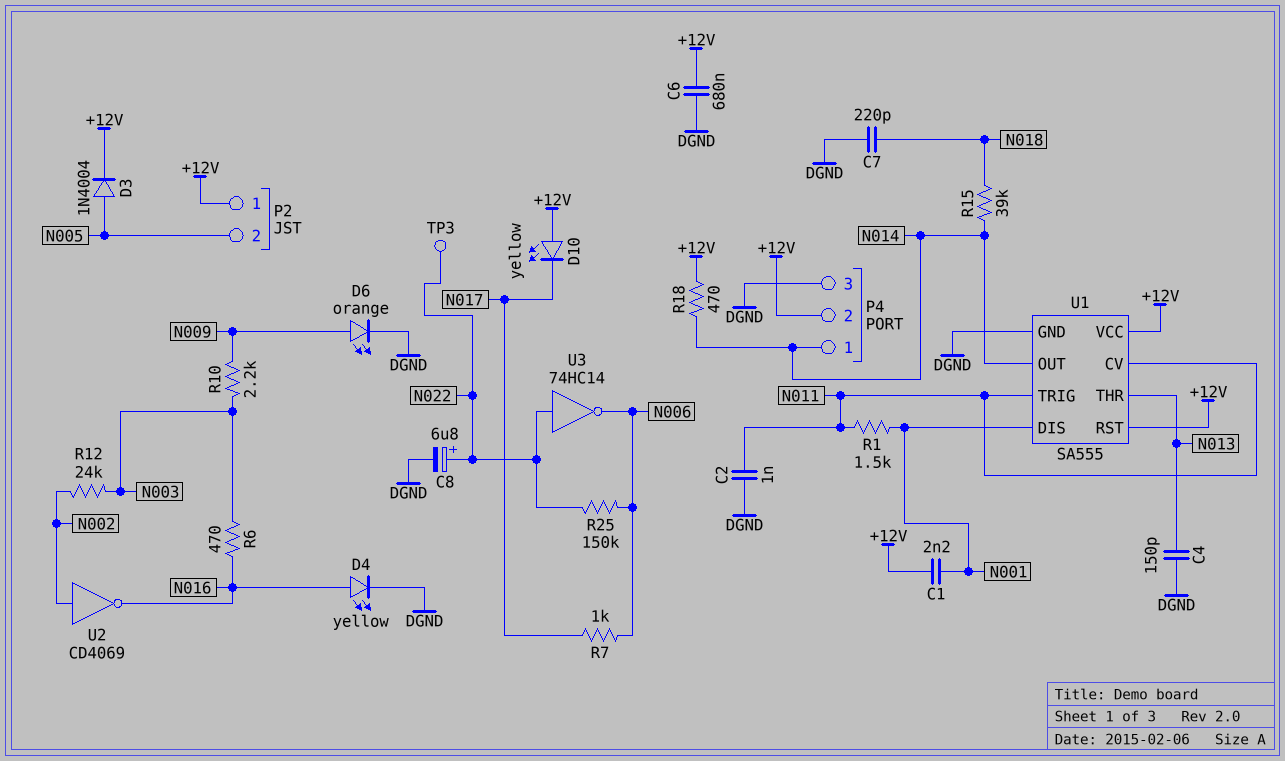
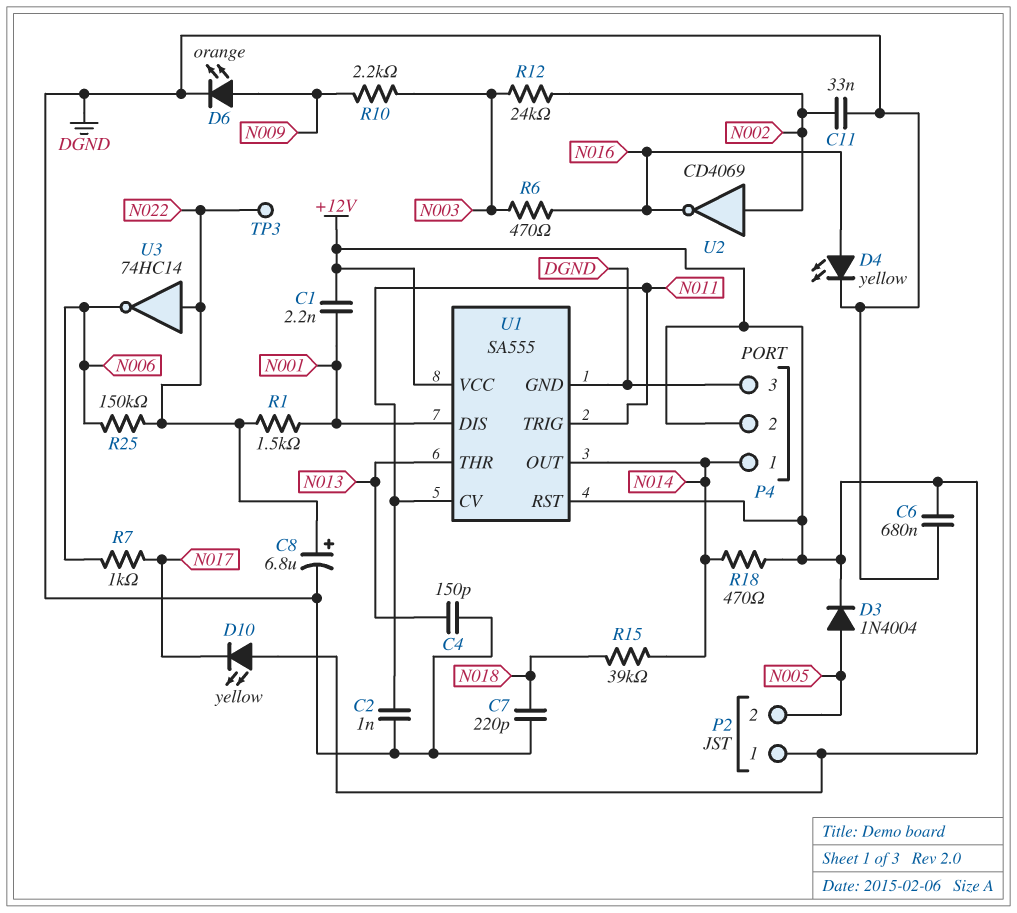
C11: none -> 33nF (DGND, N002)
R1: 1.5k (N001, N011) -> 1.5k (N001, N022)

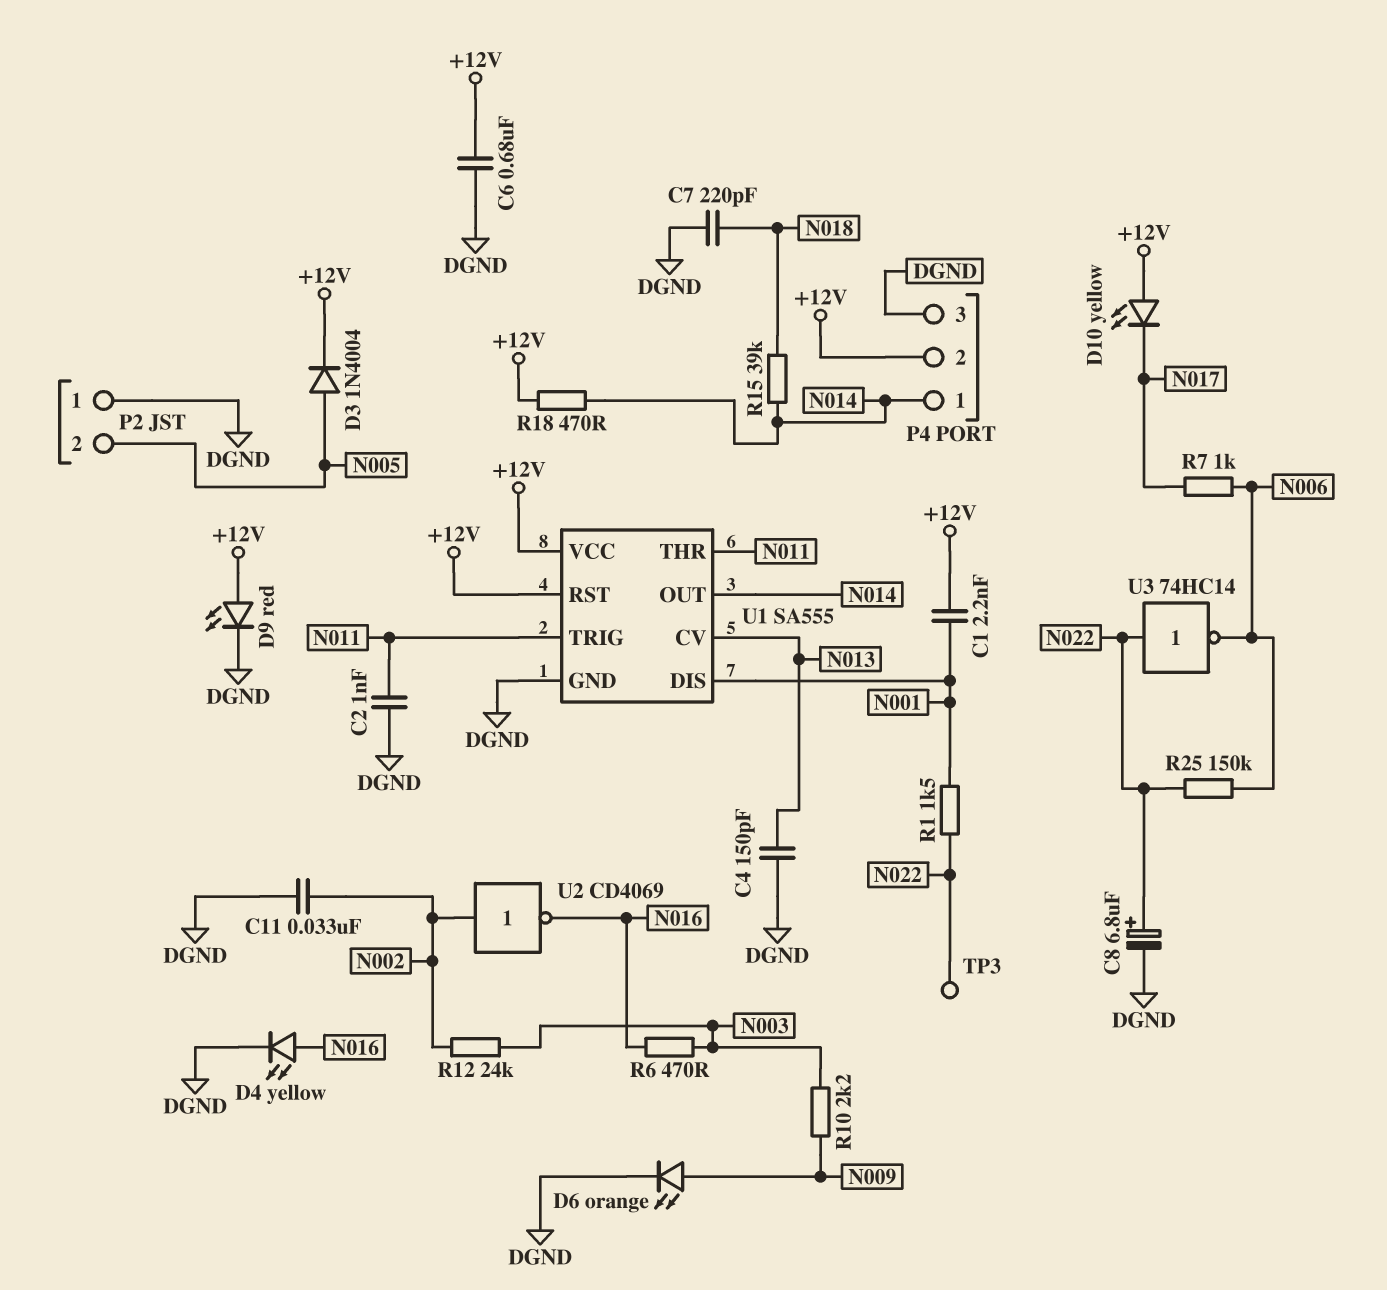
D9: none -> LED red (A +12V, K DGND)
P2 pin 1: +12V -> DGND
U1 pin CV: N011 -> N013
U1 pin THR: N013 -> N011

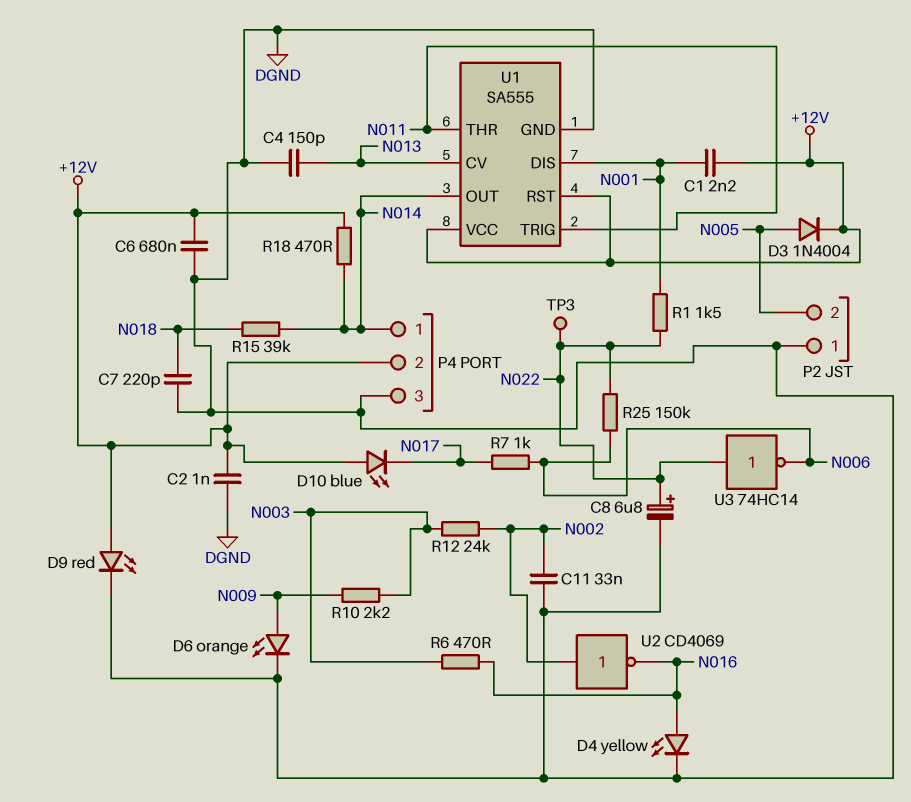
C2: 1nF (DGND, N011) -> 1nF (+12V, DGND)
D10: LED yellow (A +12V, K N017) -> LED blue (A +12V, K N017)

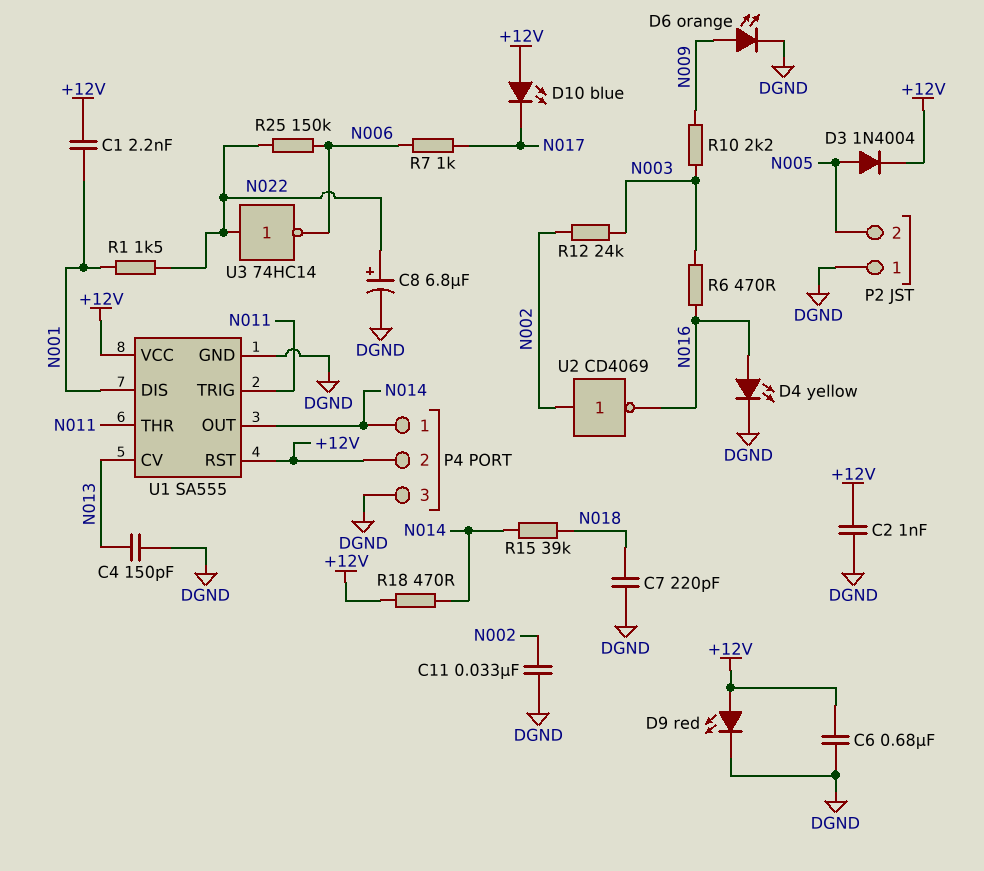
TP3: test point (N022) -> none

